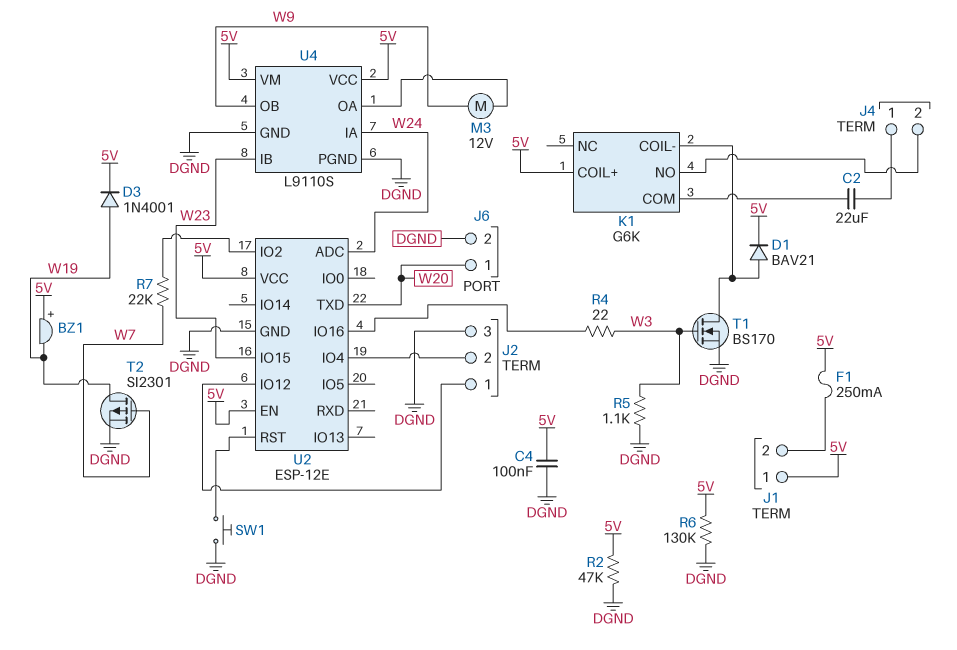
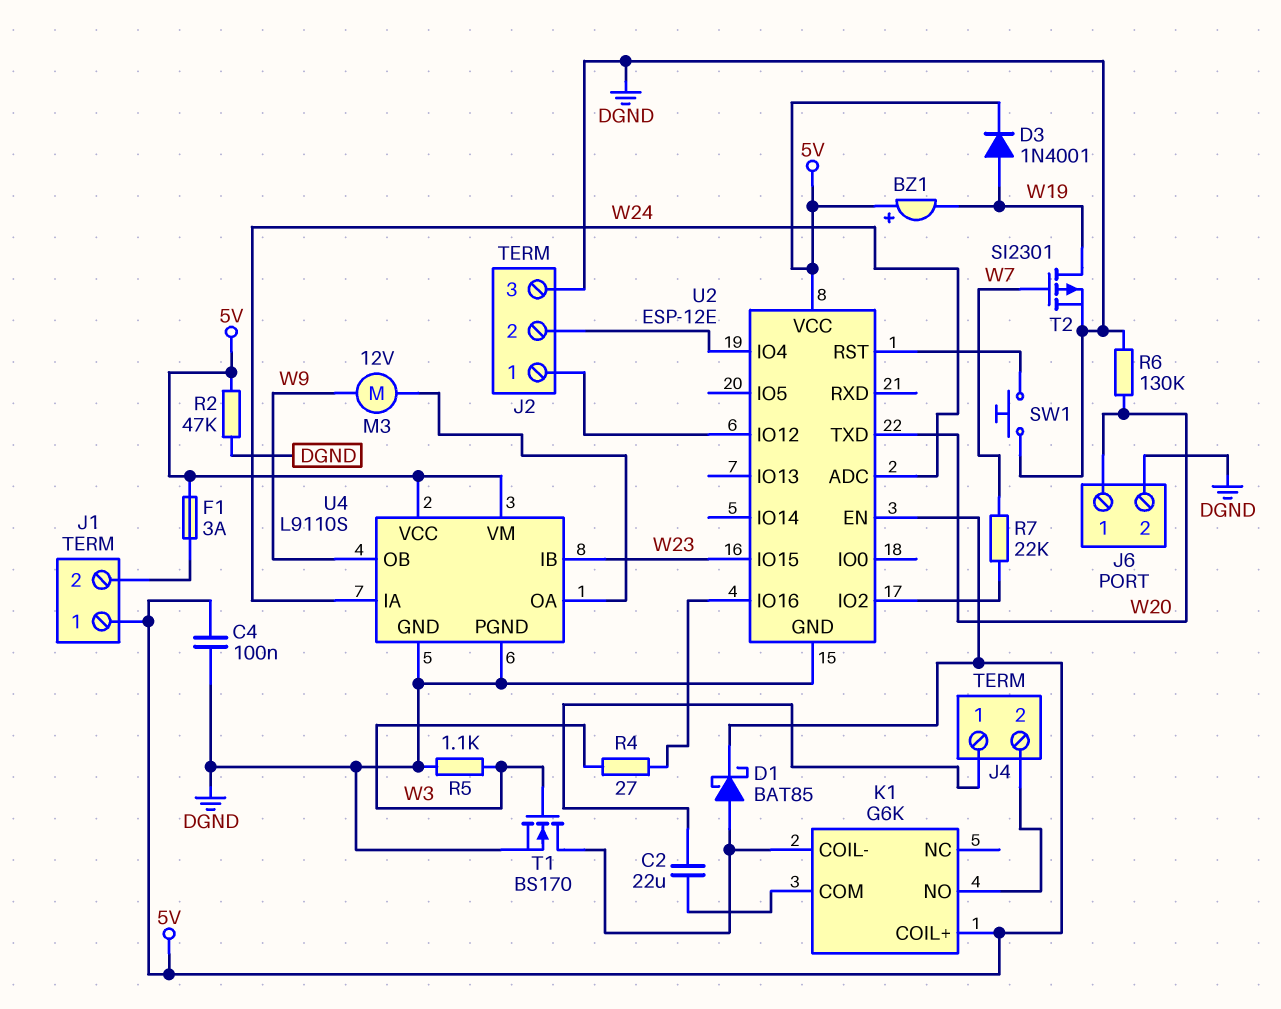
D1: diode BAV21 (A K1/COIL-, K 5V) -> schottky BAT85 (A K1/COIL-, K 5V)
F1: 250mA (5V, J1/2) -> 3A (5V, J1/2)
R4: 22 (U2/IO16, W3) -> 27 (U2/IO16, W3)
R6: 130k (5V, DGND) -> 130k (DGND, W20)

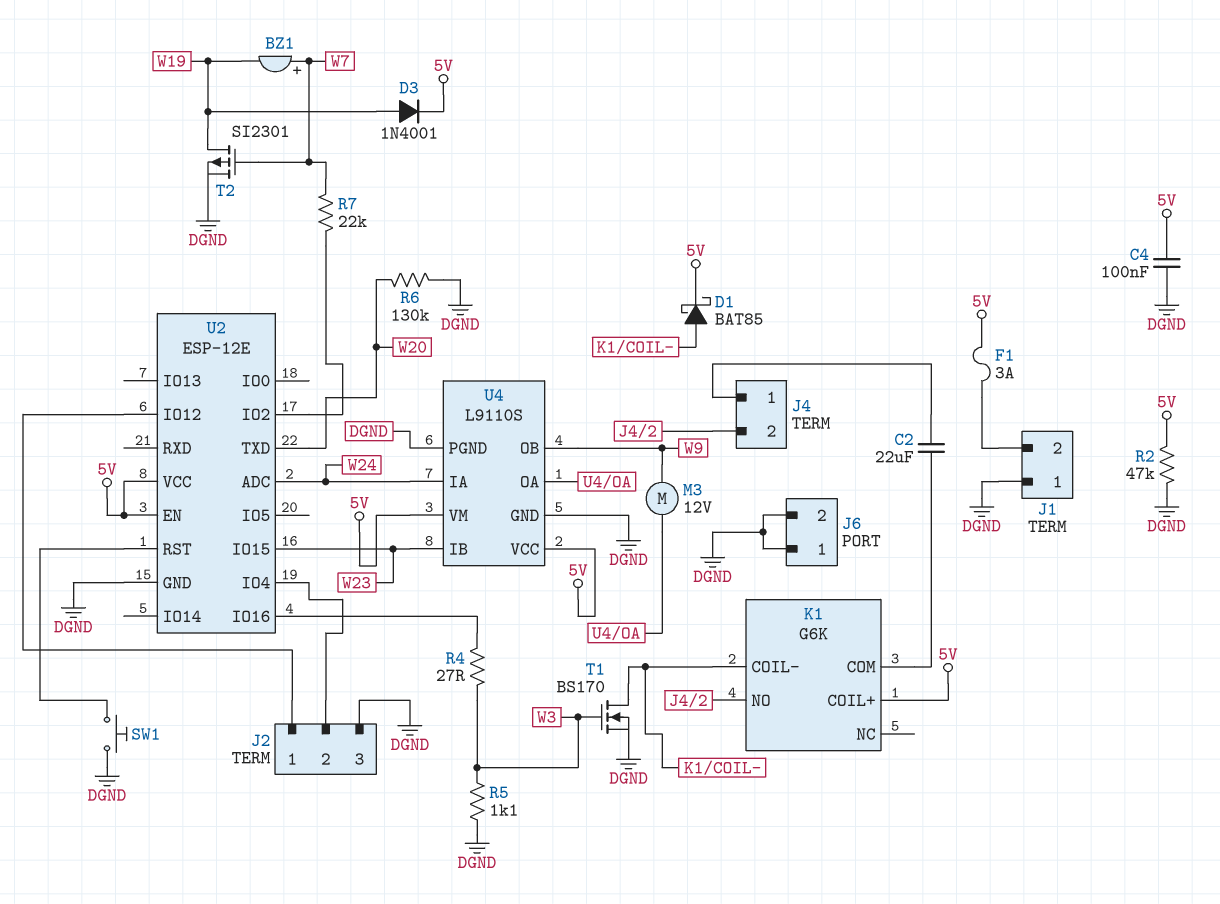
BZ1: buzzer (plus 5V, minus W19) -> buzzer (plus W7, minus W19)
J1 pin 1: 5V -> DGND
J6 pin 1: W20 -> DGND

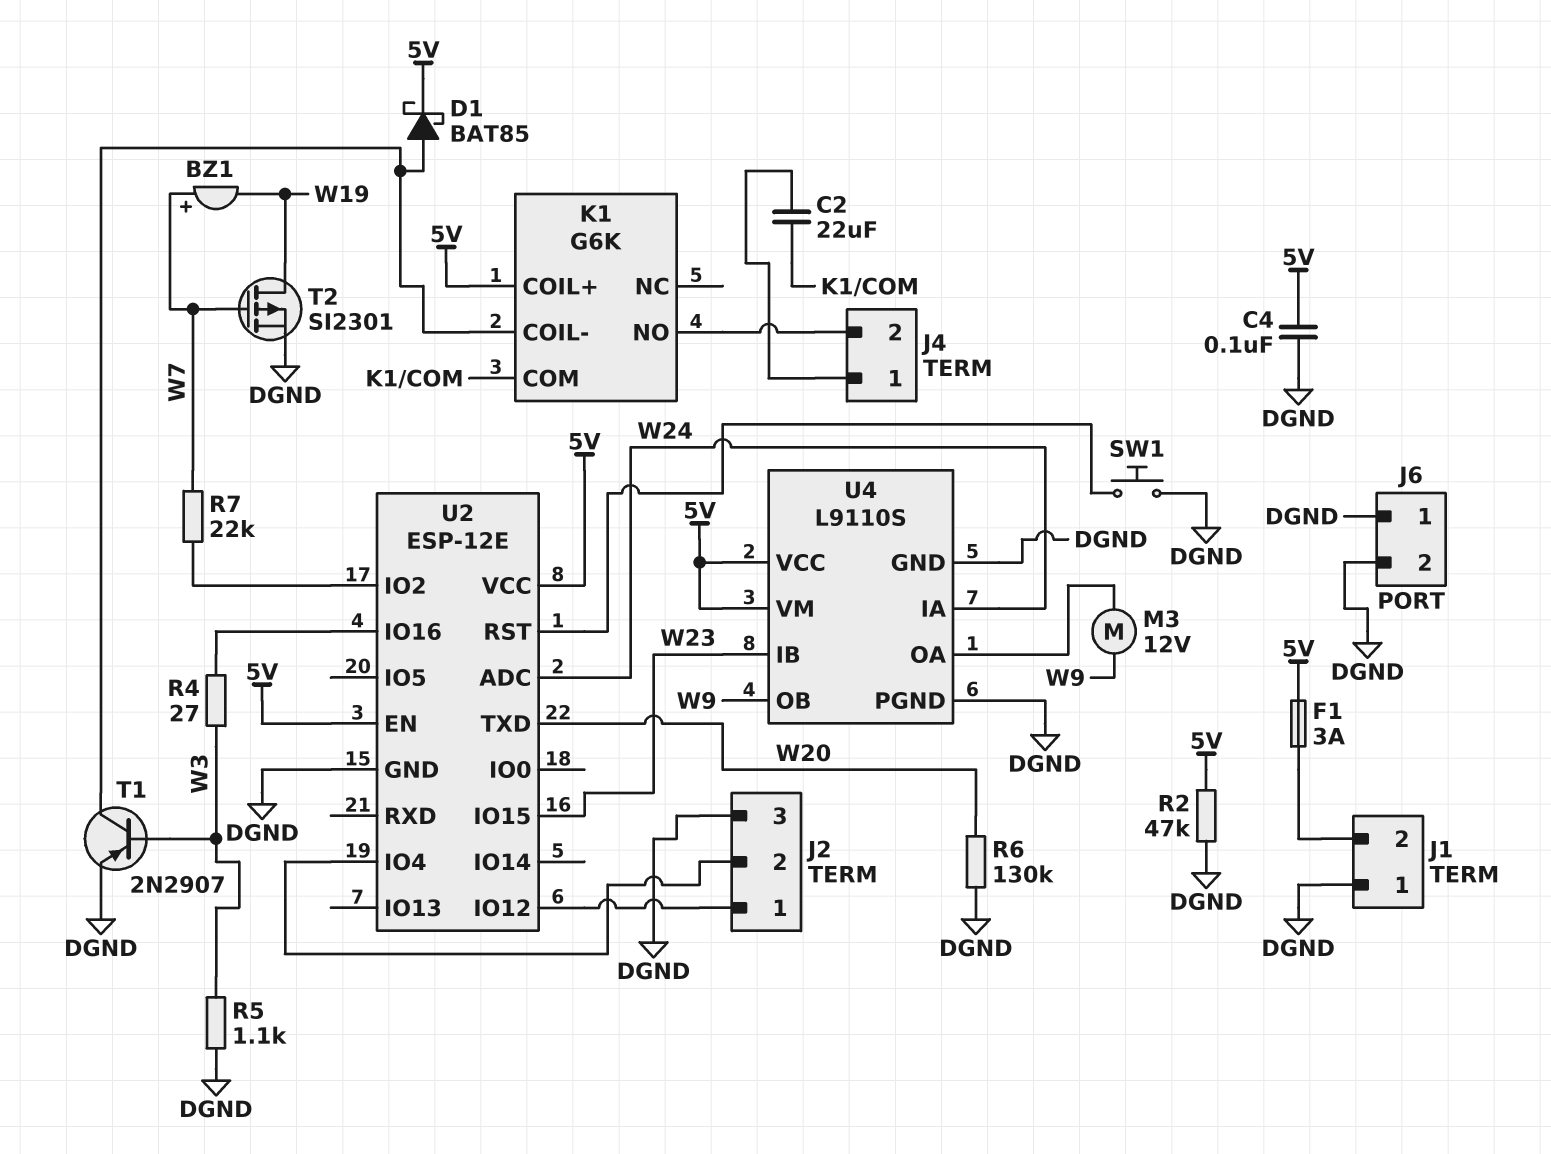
D3: diode 1N4001 (A W19, K 5V) -> none
T1: NMOS BS170 (G W3, D K1/COIL-, S DGND) -> PNP 2N2907 (B W3, C K1/COIL-, E DGND)

